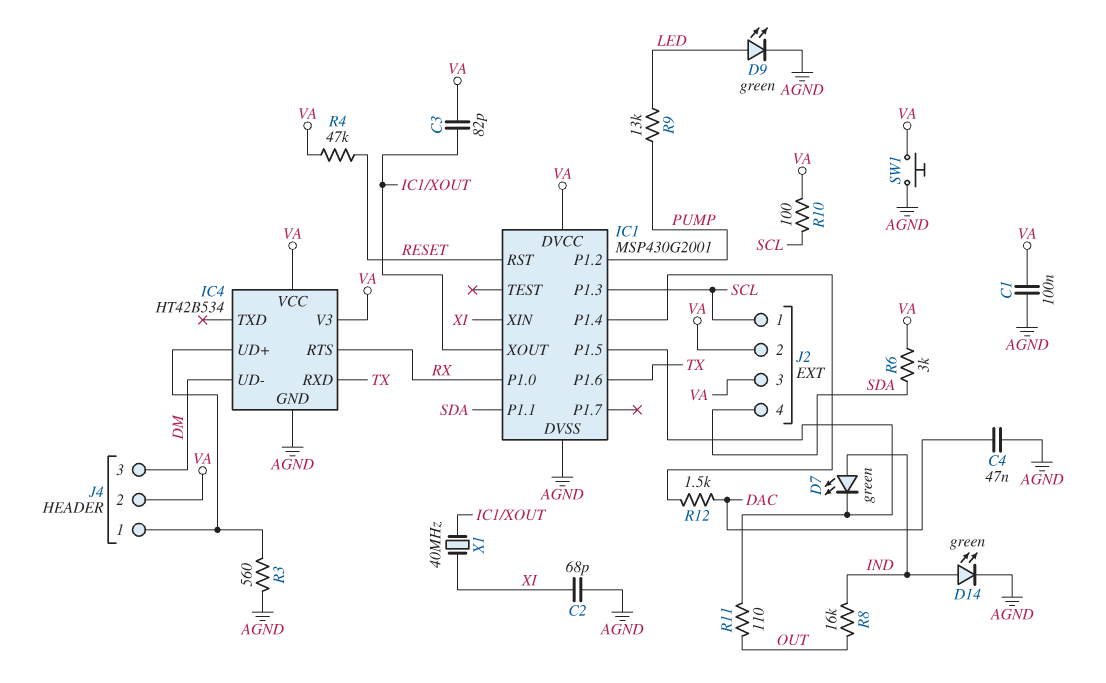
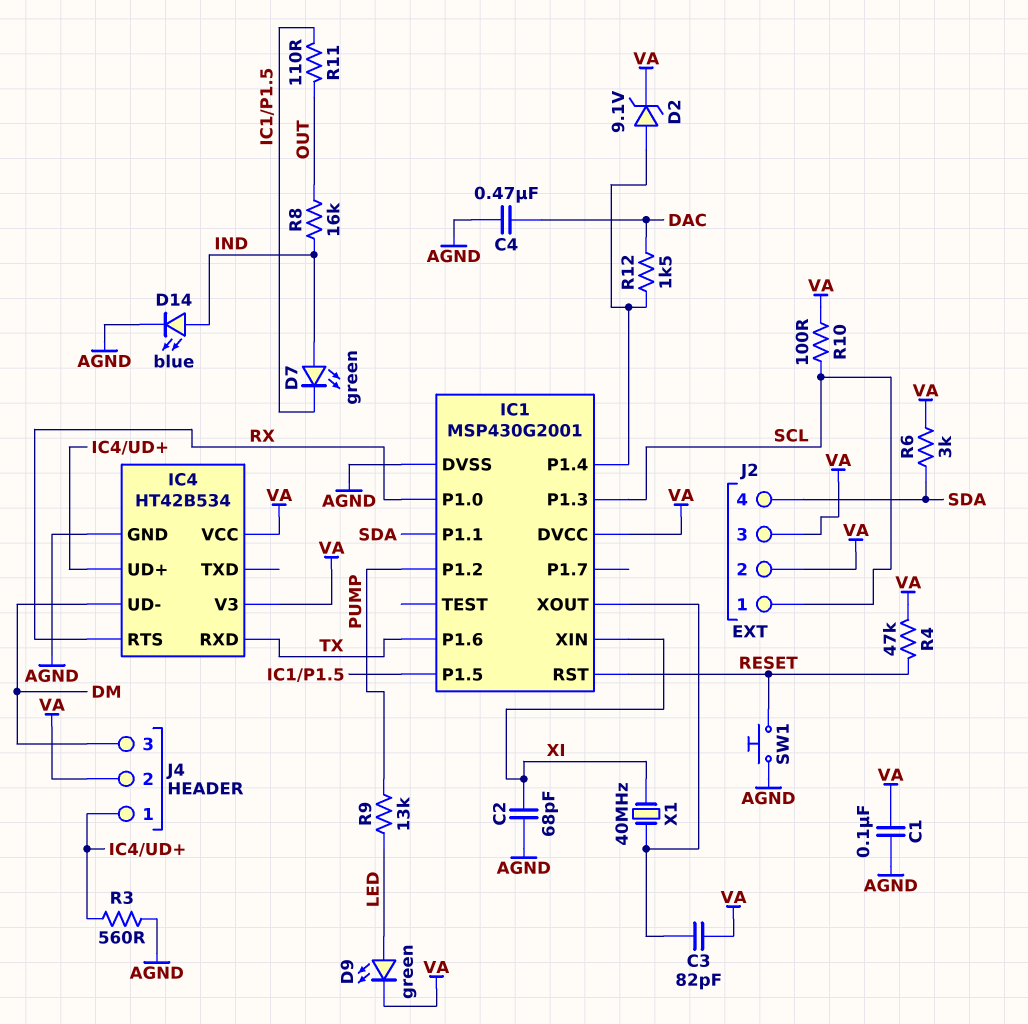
C4: 47nF (AGND, DAC) -> 470nF (AGND, DAC)
D2: none -> zener 9.1V (A IC1/P1.4, K VA)
D9: LED green (A LED, K AGND) -> LED green (A LED, K VA)
D14: LED green (A IND, K AGND) -> LED blue (A IND, K AGND)
SW1: button (AGND, VA) -> button (AGND, RESET)

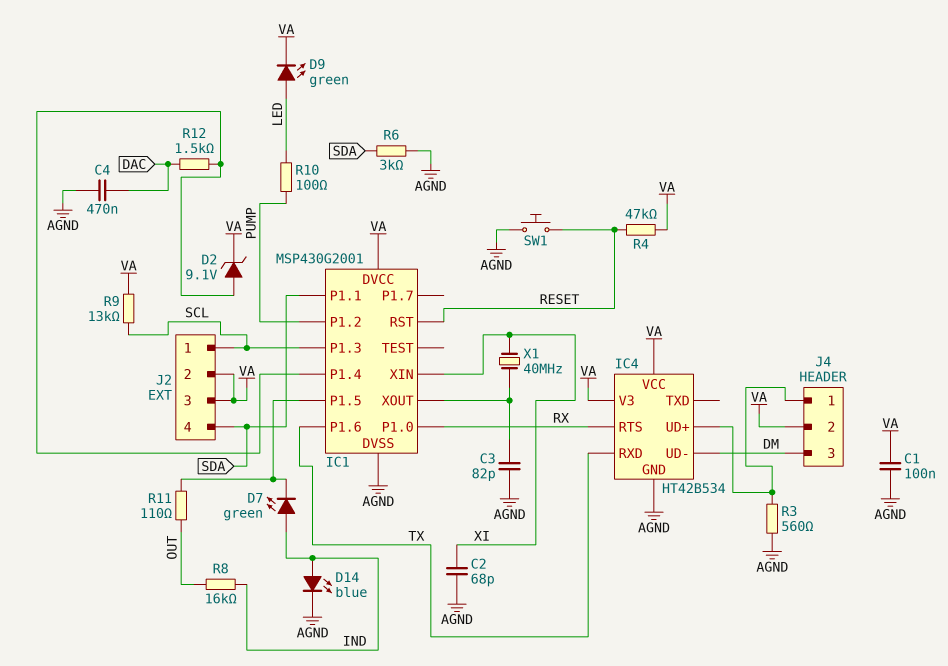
C3: 82pF (IC1/XOUT, VA) -> 82pF (AGND, IC1/XOUT)
R6: 3k (SDA, VA) -> 3k (AGND, SDA)
R9: 13k (LED, PUMP) -> 13k (SCL, VA)
R10: 100 (SCL, VA) -> 100 (LED, PUMP)

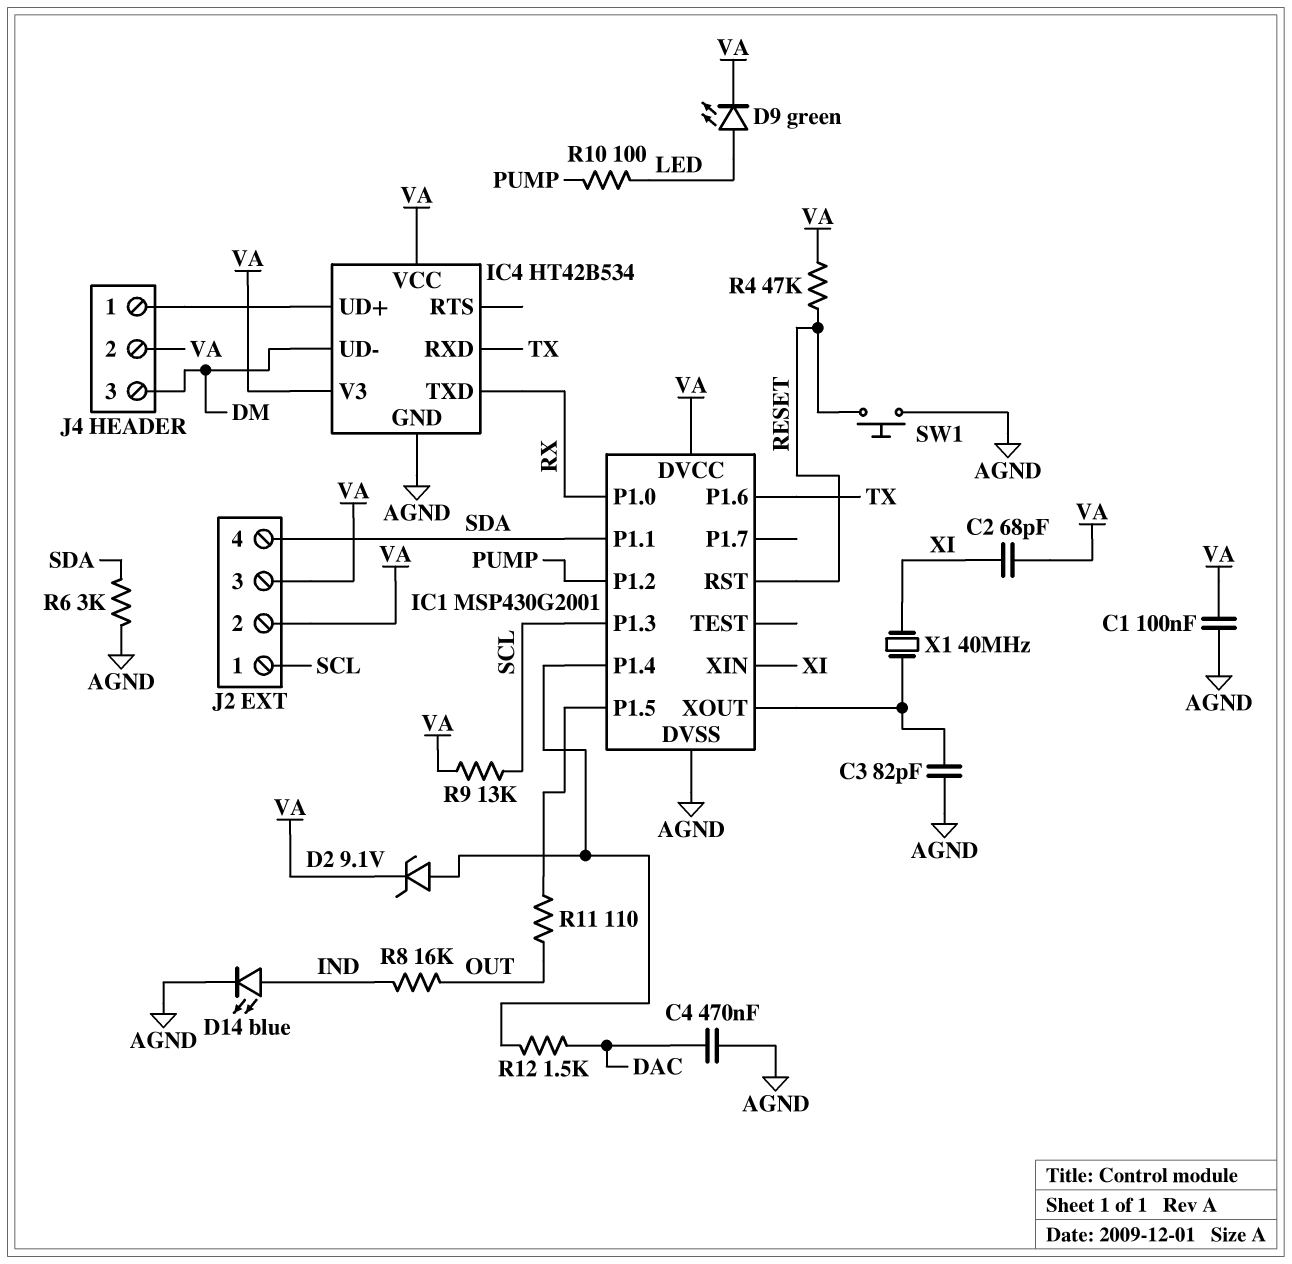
C2: 68pF (AGND, XI) -> 68pF (VA, XI)
D7: LED green (A IND, K IC1/P1.5) -> none
IC4 pin RTS: RX -> none
IC4 pin TXD: none -> RX
R3: 560 (AGND, IC4/UD+) -> none

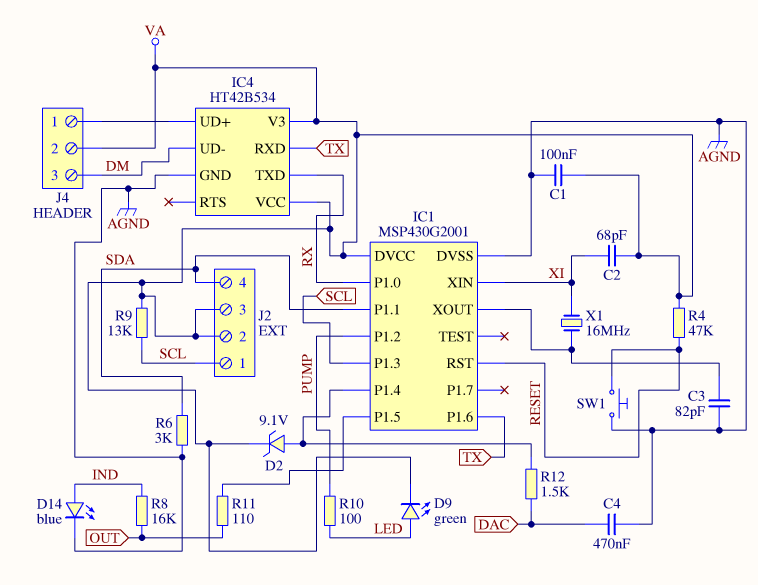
X1: 40MHz (IC1/XOUT, XI) -> 16MHz (IC1/XOUT, XI)

